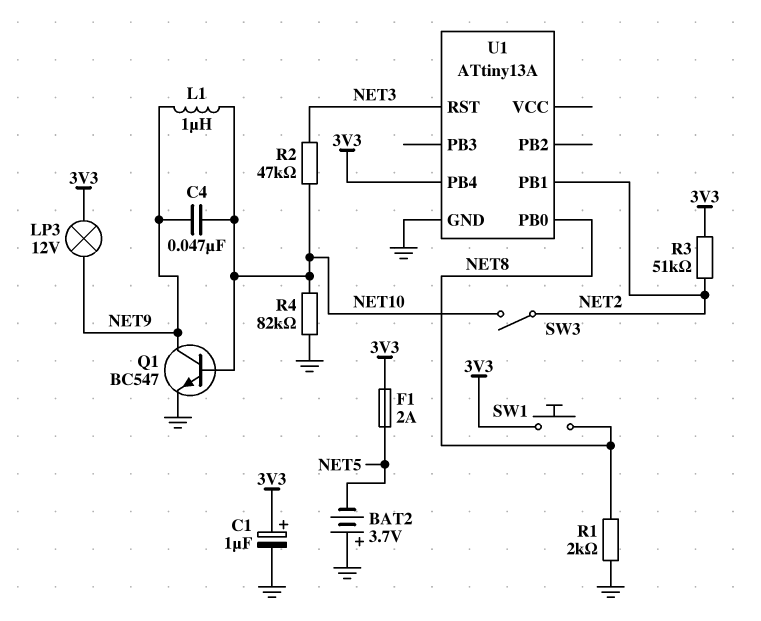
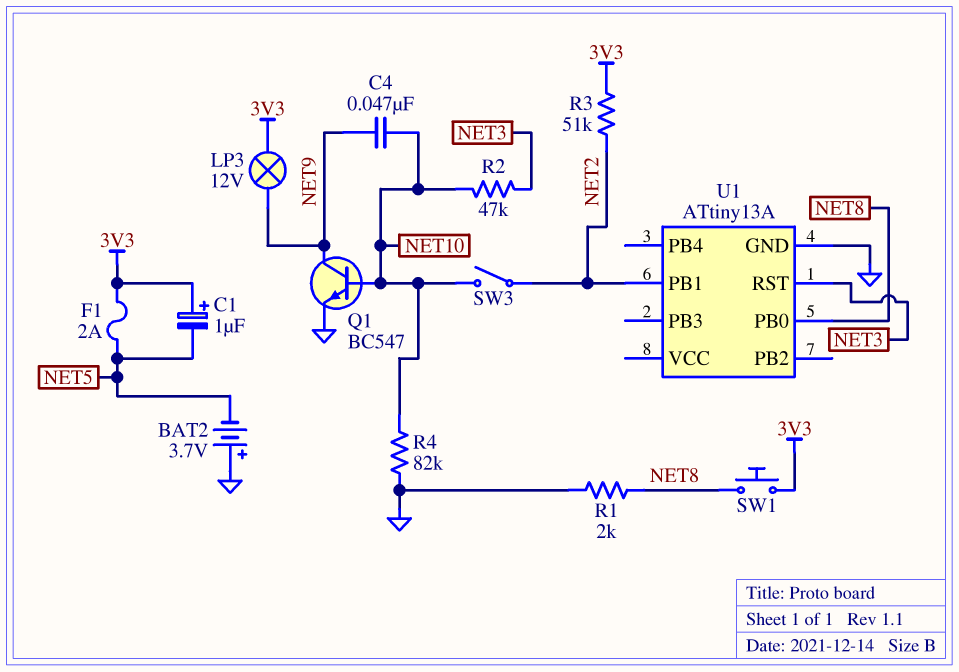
C1: 1uF (plus 3V3, minus GND) -> 1uF (plus 3V3, minus NET5)
L1: 1uH (NET9, NET10) -> none
U1 pin PB4: 3V3 -> none

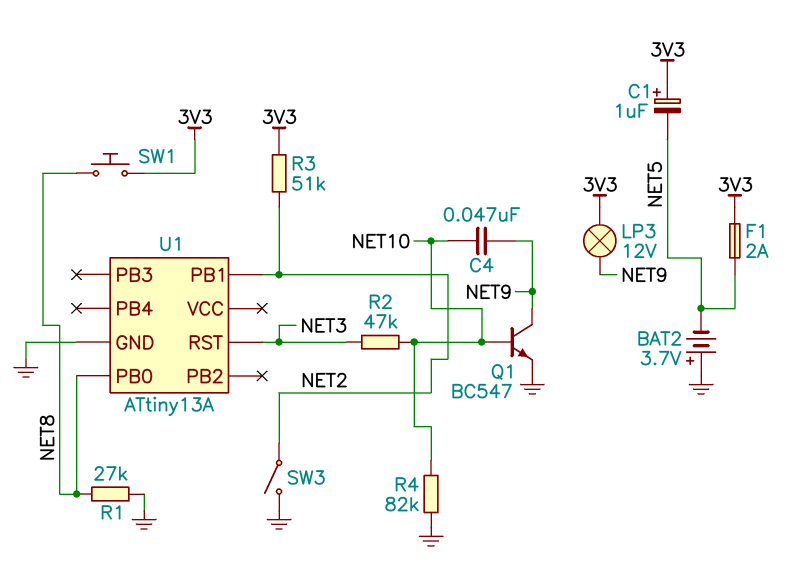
R1: 2k (GND, NET8) -> 27k (GND, NET8)
SW3: switch (NET2, NET10) -> switch (GND, NET2)

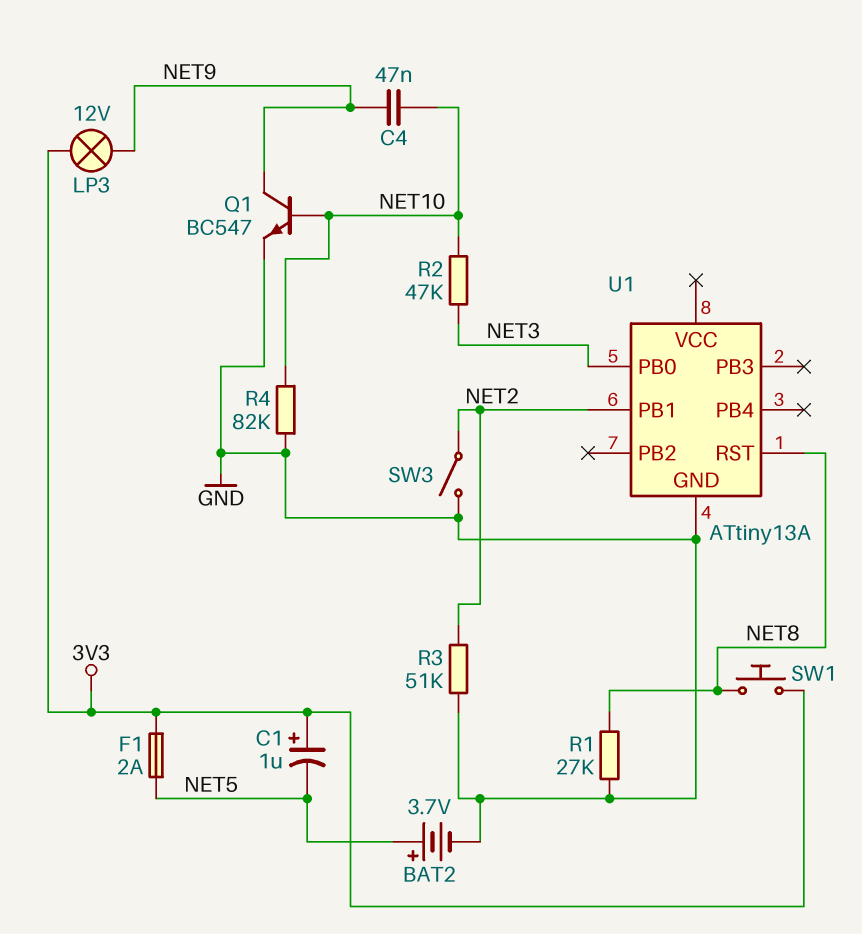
BAT2: 3.7V (plus GND, minus NET5) -> 3.7V (plus NET5, minus GND)
R3: 51k (3V3, NET2) -> 51k (GND, NET2)
U1 pin PB0: NET8 -> NET3
U1 pin RST: NET3 -> NET8

